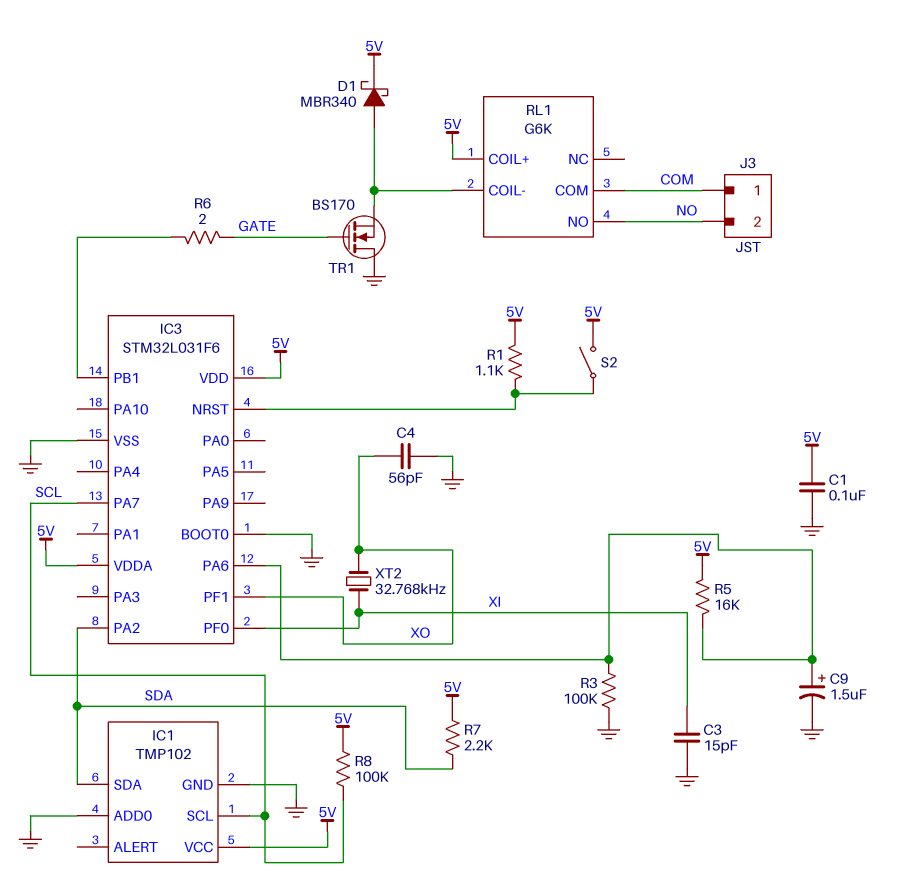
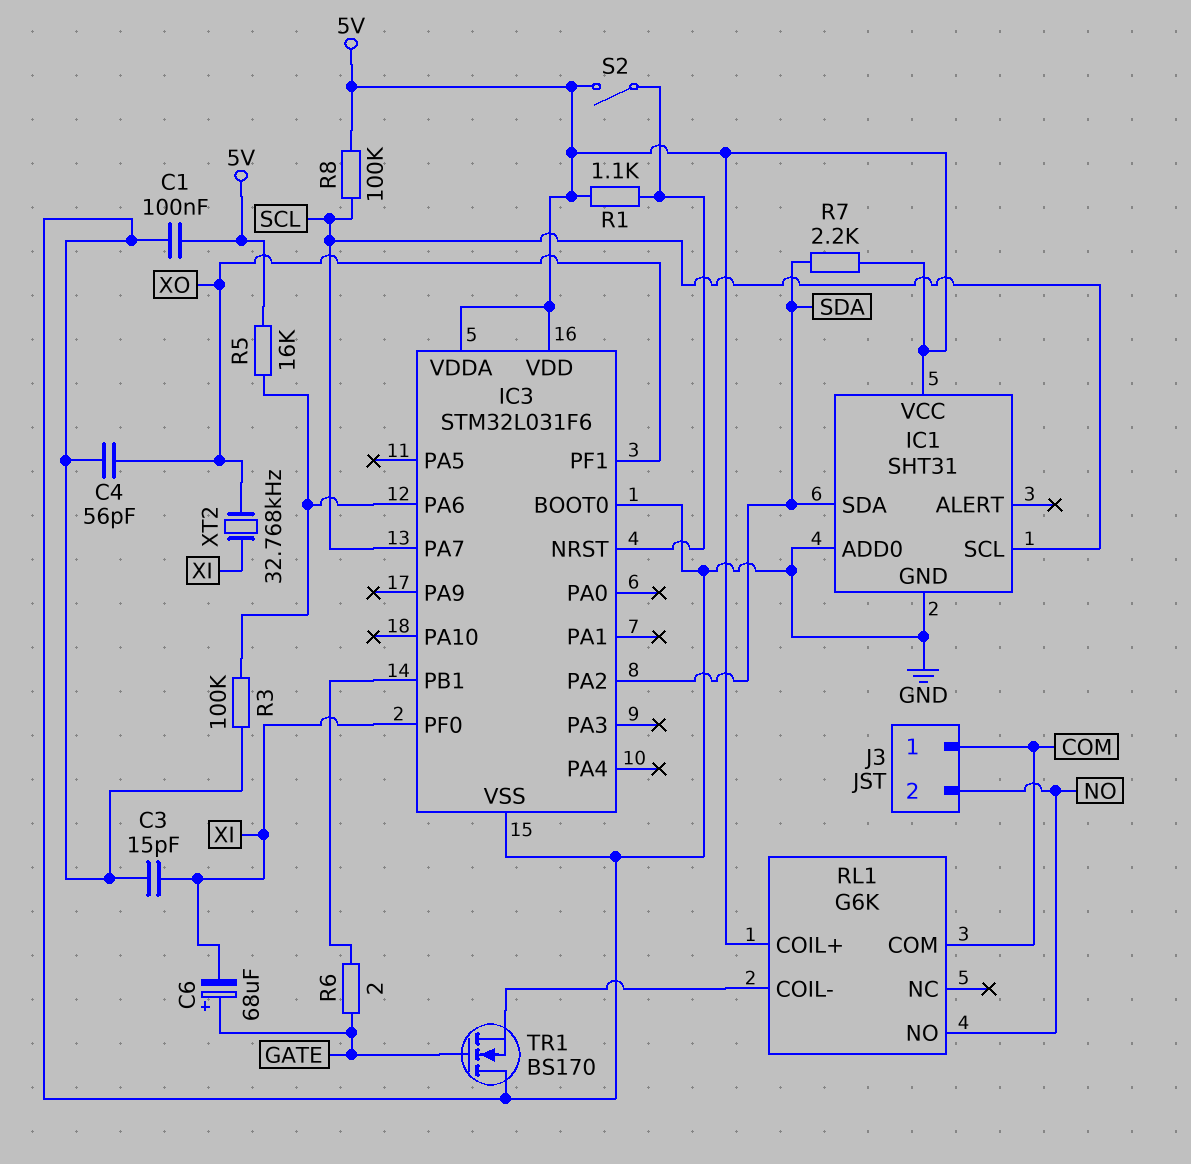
C6: none -> 68uF (plus GATE, minus XI)
C9: 1.5uF (plus IC3/PA6, minus GND) -> none
D1: schottky MBR340 (A RL1/COIL-, K 5V) -> none
IC1: TMP102 -> SHT31

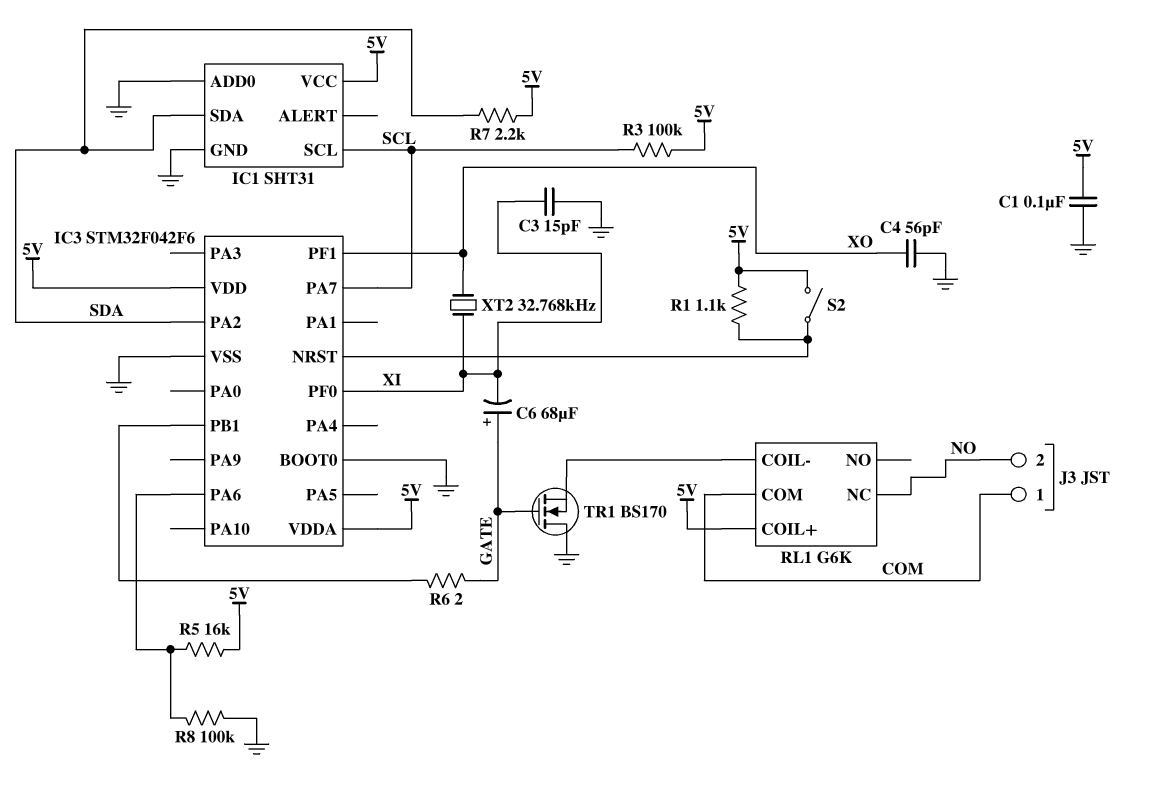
IC3: STM32L031F6 -> STM32F042F6
R3: 100k (GND, IC3/PA6) -> 100k (5V, SCL)
R8: 100k (5V, SCL) -> 100k (GND, IC3/PA6)
RL1 pin NC: none -> NO
RL1 pin NO: NO -> none

